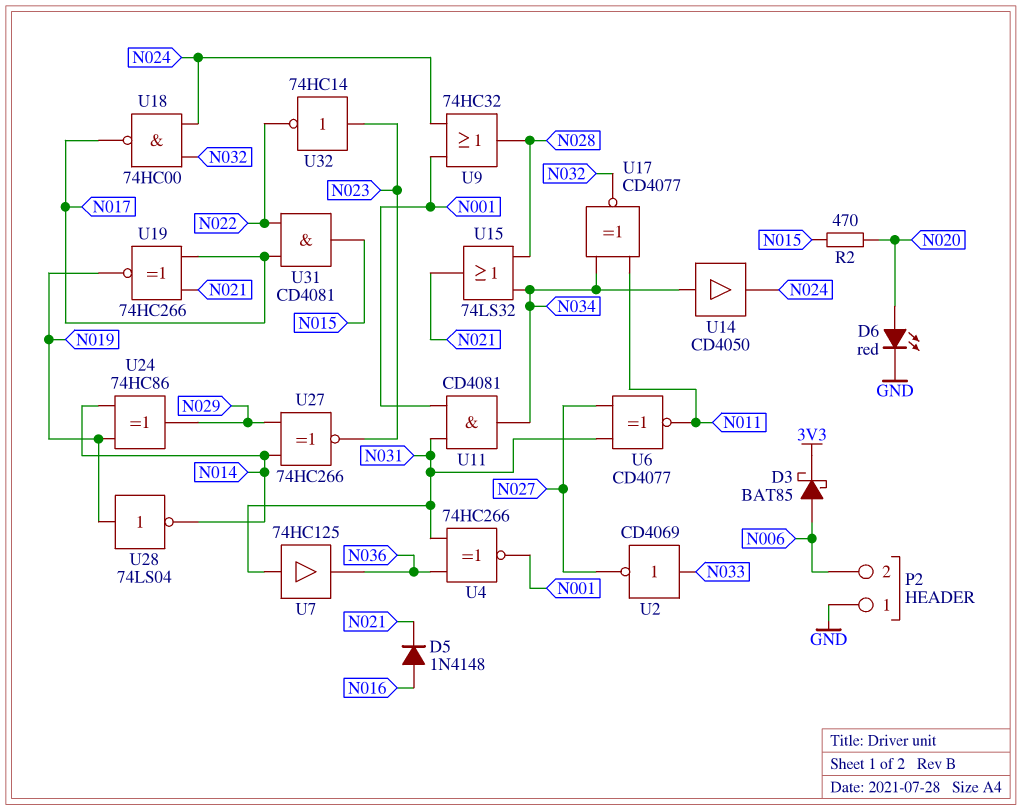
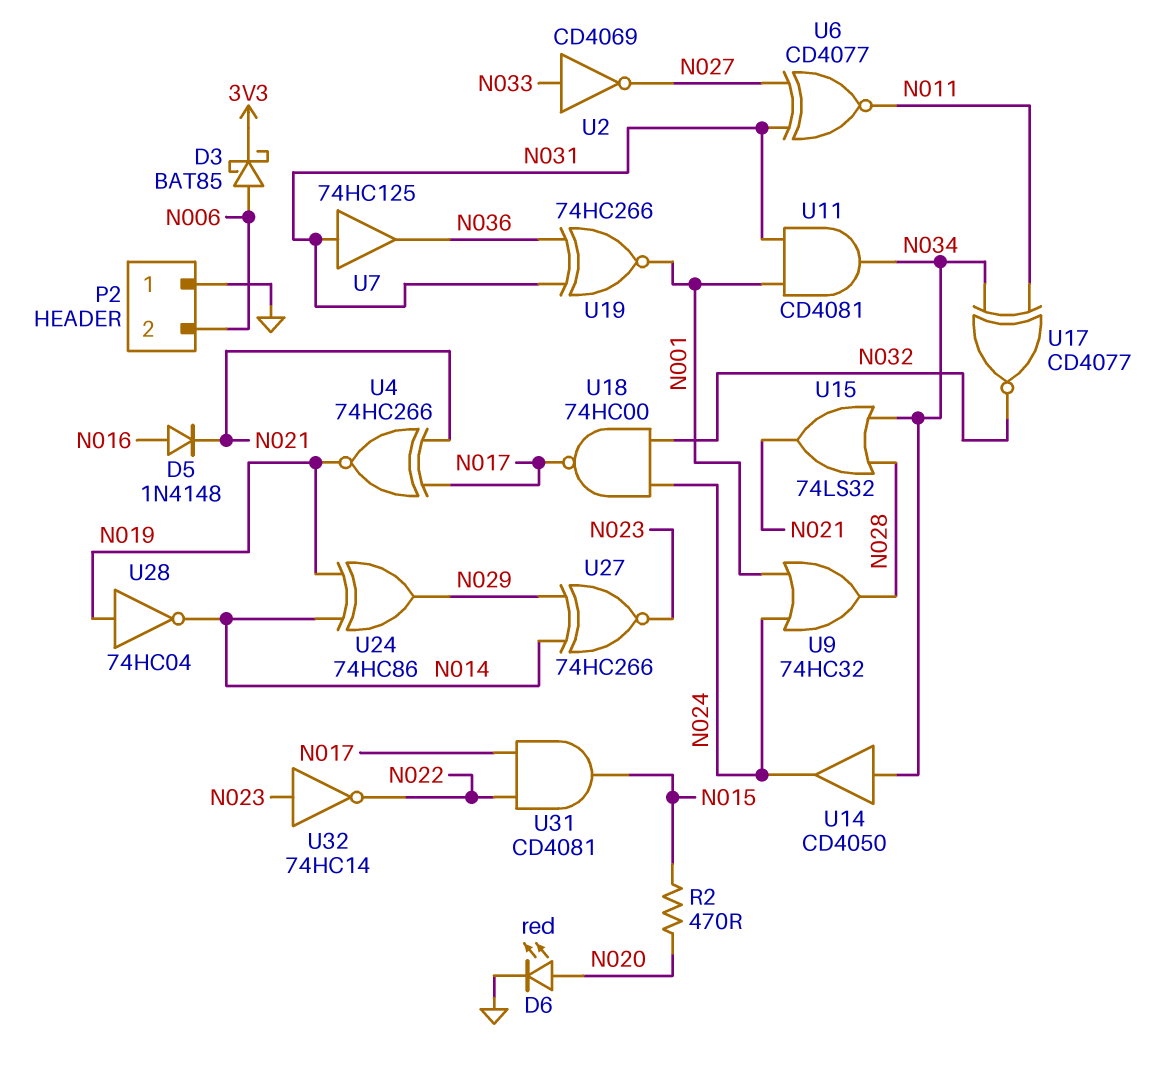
U4: XNOR 74HC266 (in N031, in N036, out N001) -> XNOR 74HC266 (in N017, in N021, out N019)
U19: XNOR 74HC266 (in N017, in N021, out N019) -> XNOR 74HC266 (in N031, in N036, out N001)
U28: NOT 74LS04 (in N019, out N014) -> NOT 74HC04 (in N019, out N014)

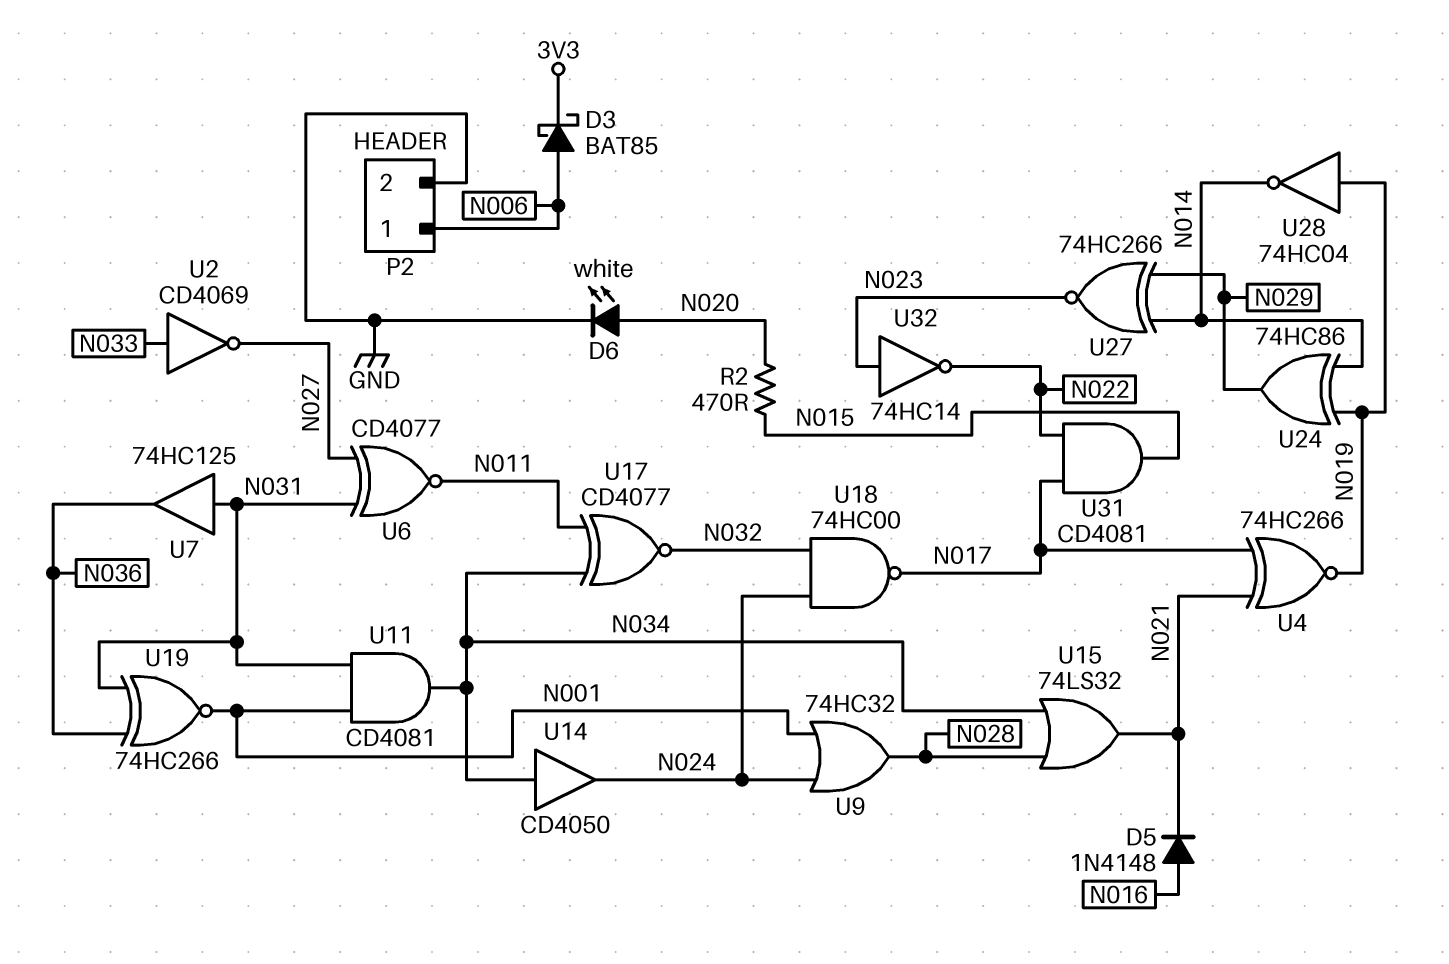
D6: LED red (A N020, K GND) -> LED white (A N020, K GND)
P2 pin 1: GND -> N006
P2 pin 2: N006 -> GND

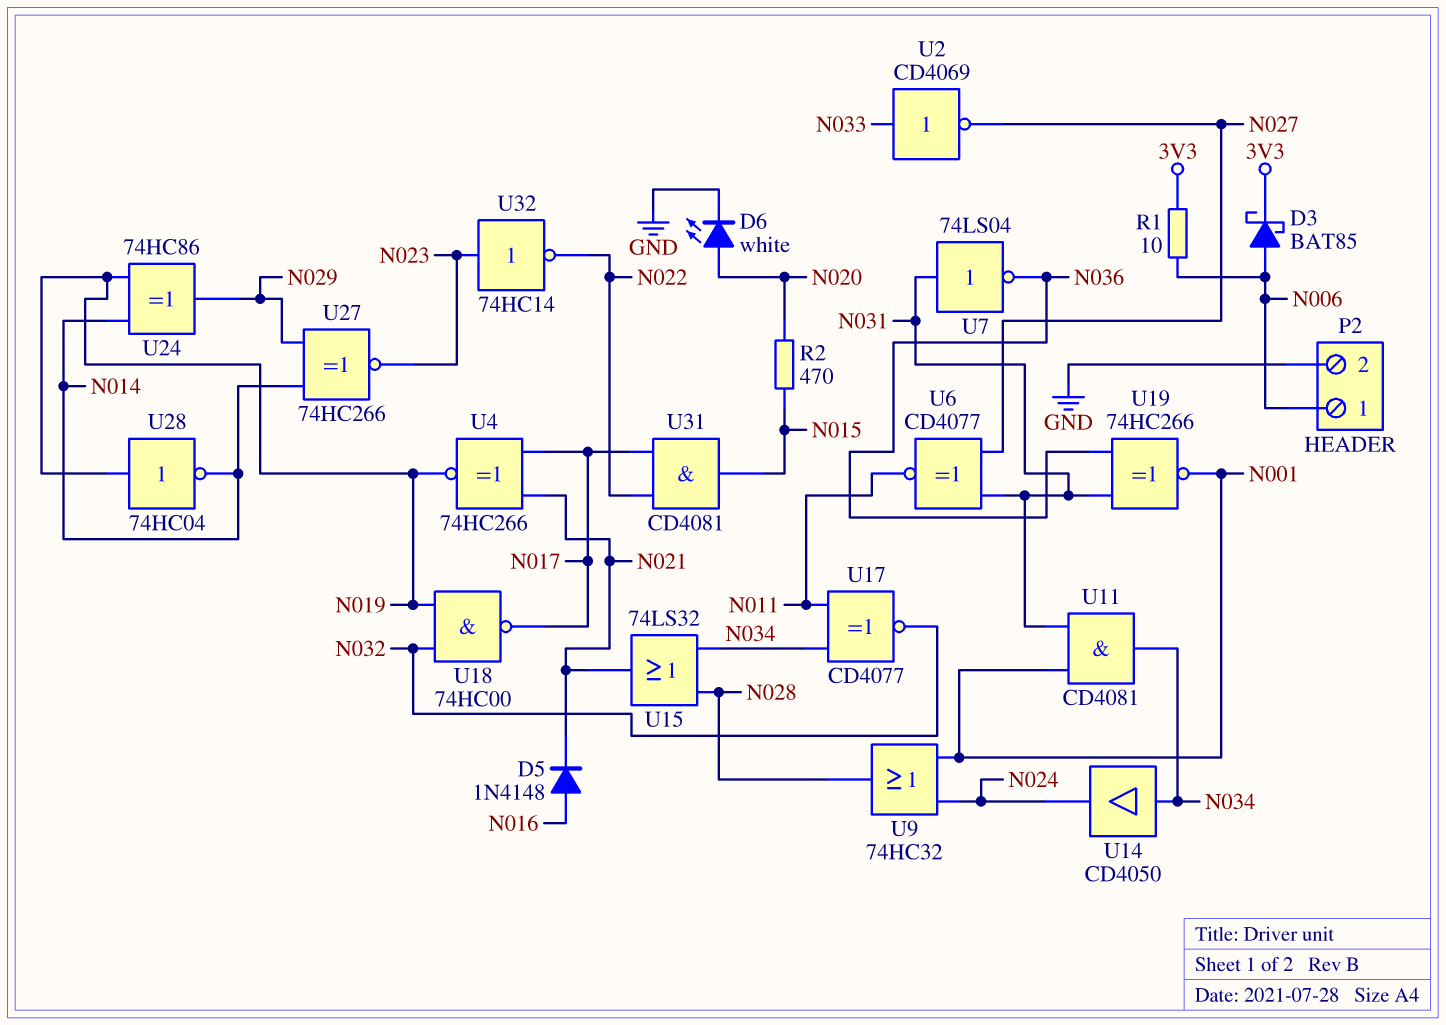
R1: none -> 10 (3V3, N006)
U7: buffer 74HC125 (in N031, out N036) -> NOT 74LS04 (in N031, out N036)
U18: NAND 74HC00 (in N024, in N032, out N017) -> NAND 74HC00 (in N019, in N032, out N017)

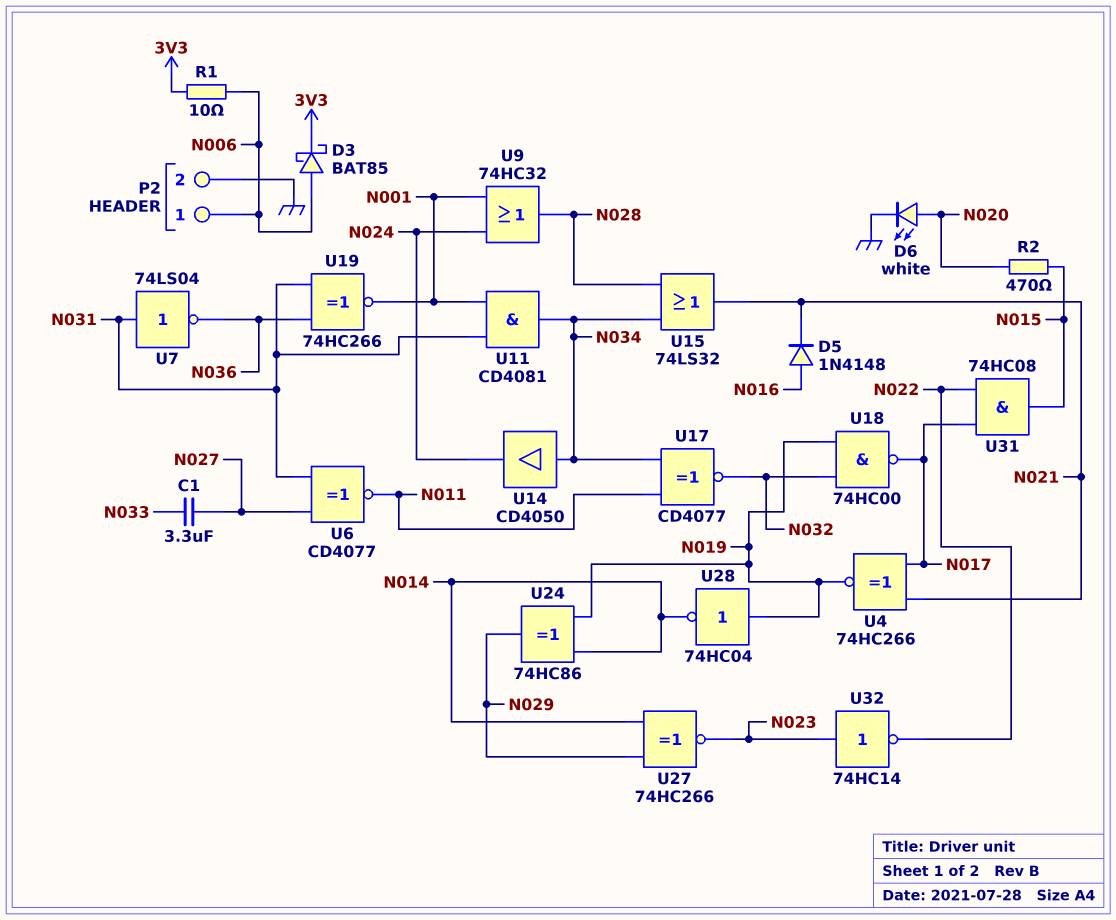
C1: none -> 3.3uF (N027, N033)
U2: NOT CD4069 (in N033, out N027) -> none
U31: AND CD4081 (in N017, in N022, out N015) -> AND 74HC08 (in N017, in N022, out N015)

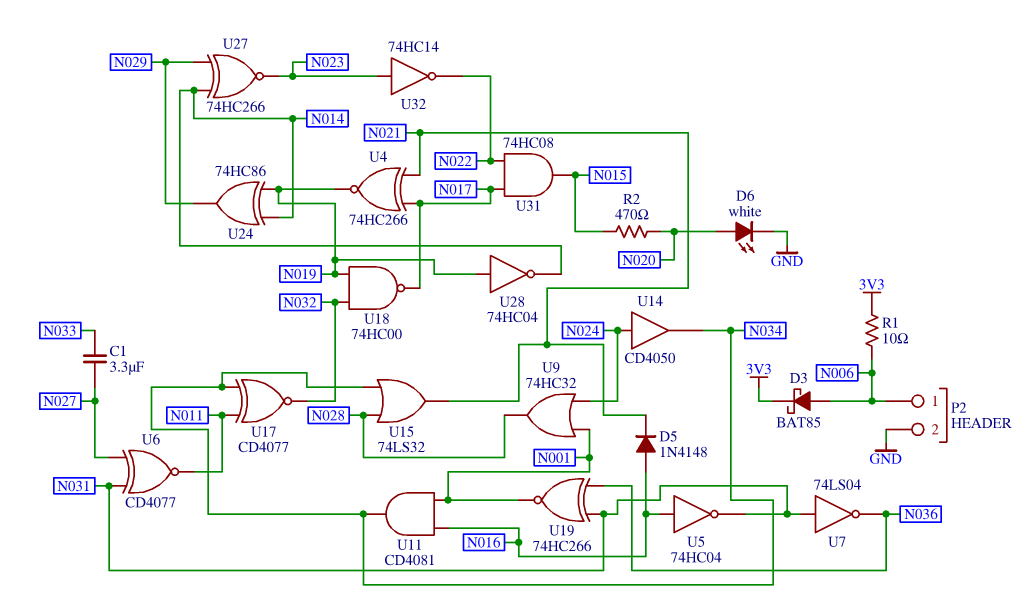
U5: none -> NOT 74HC04 (in N016, out N031)
U11: AND CD4081 (in N001, in N031, out N034) -> AND CD4081 (in N001, in N016, out N034)
U14: buffer CD4050 (in N034, out N024) -> buffer CD4050 (in N024, out N034)

